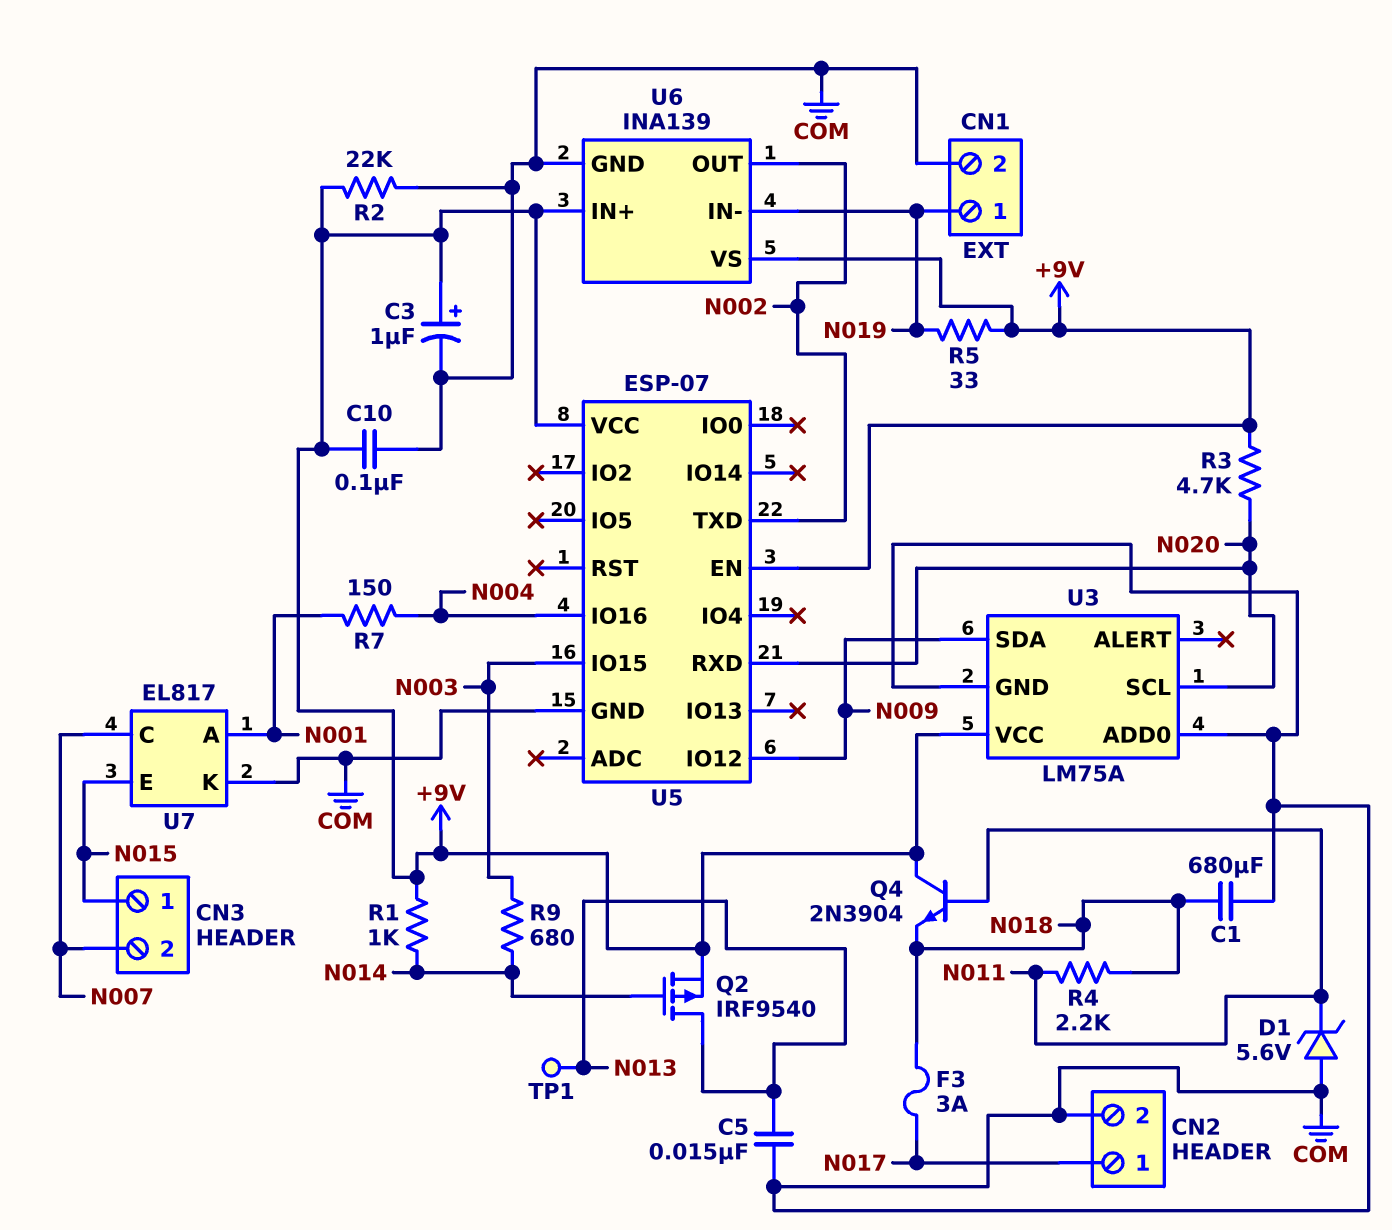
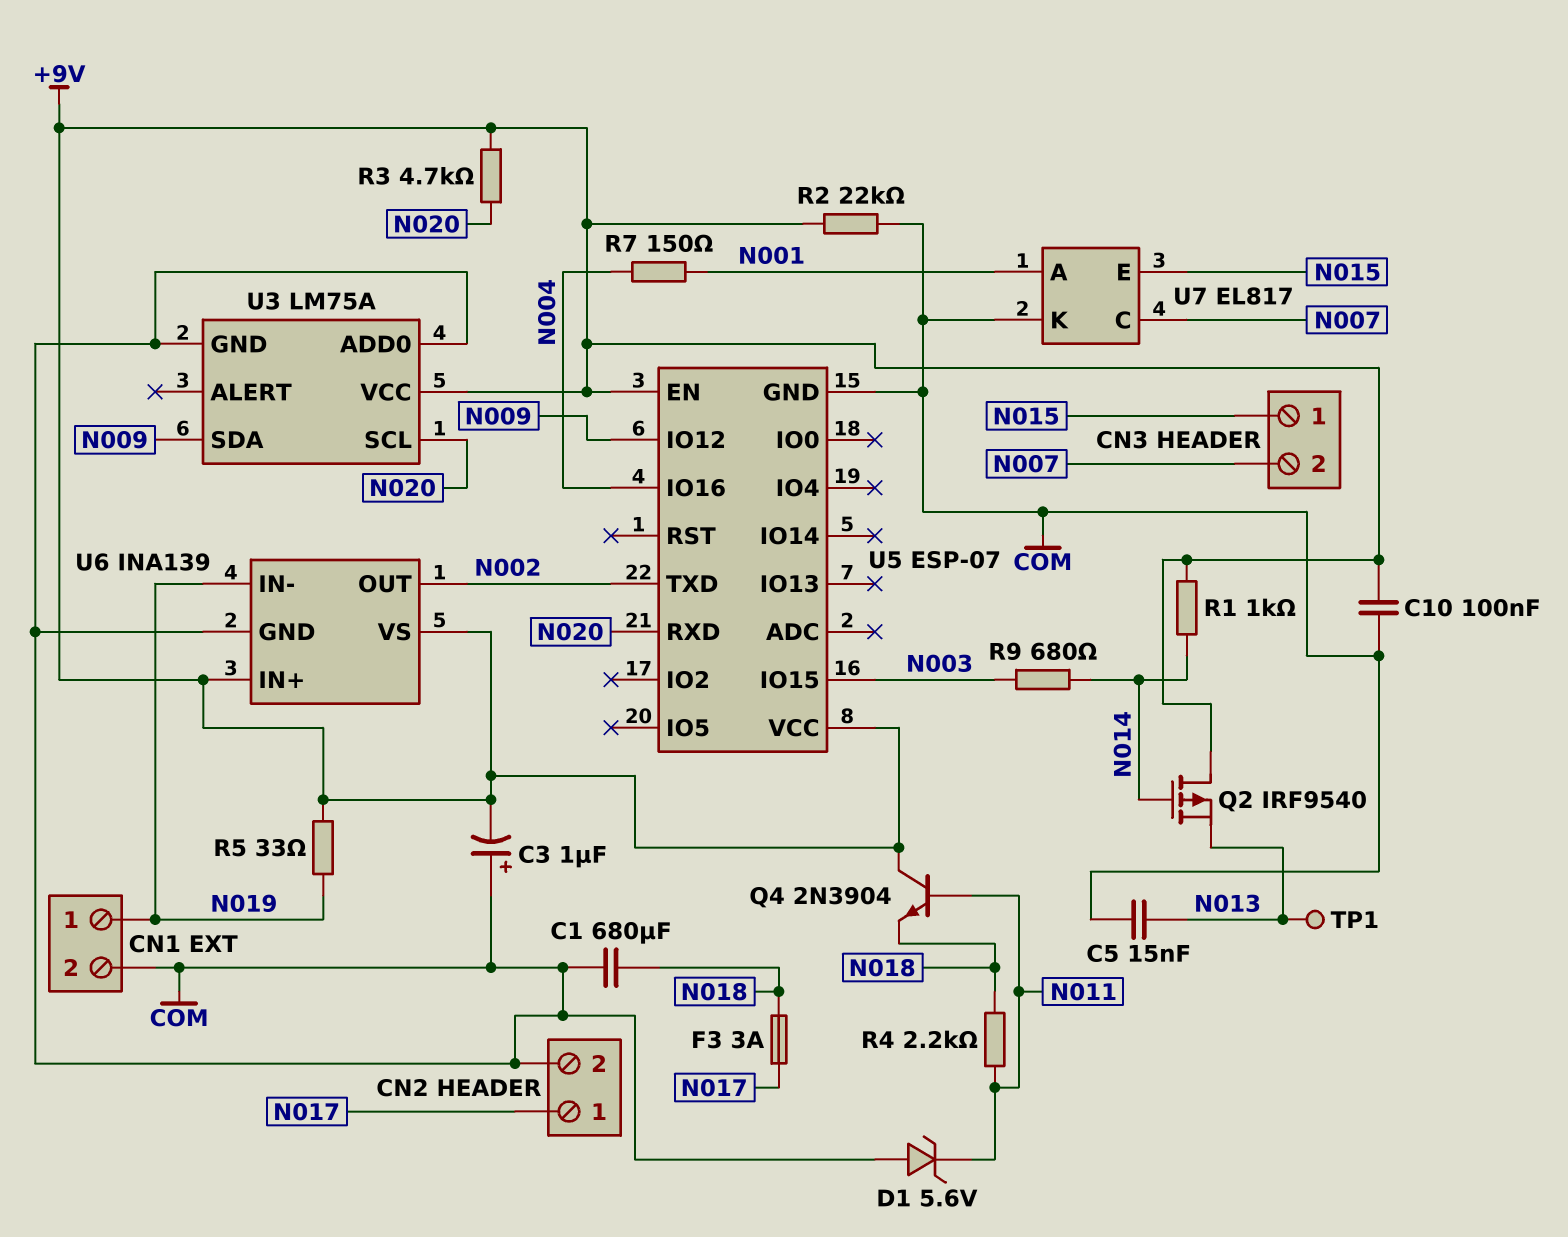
C3: 1uF (plus +9V, minus COM) -> 1uF (plus COM, minus +9V)
Q2: PMOS IRF9540 (G N014, D N013, S +9V) -> PMOS IRF9540 (G N014, D +9V, S N013)

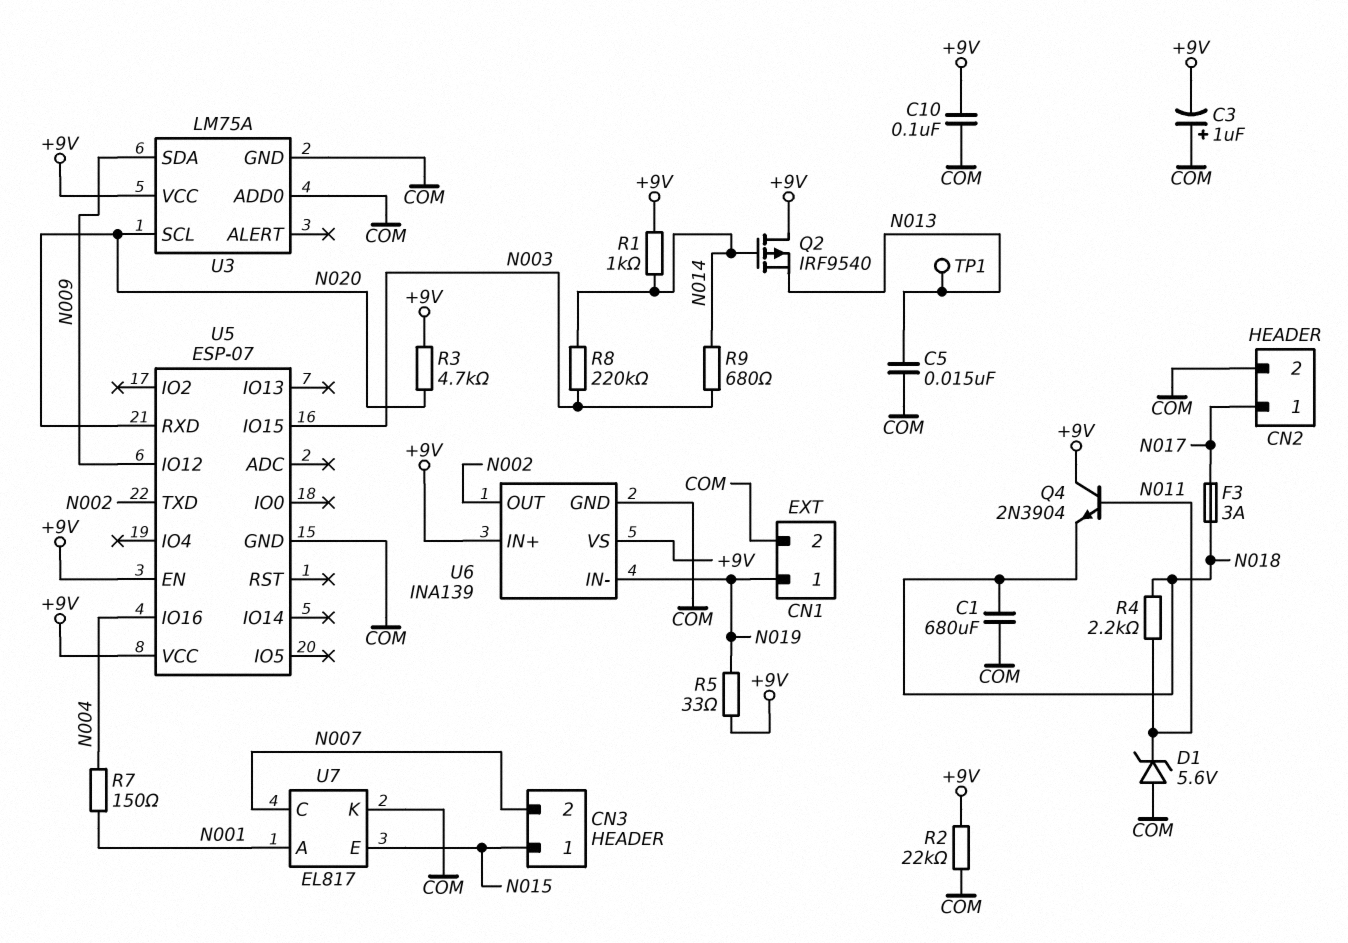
R8: none -> 220k (N003, N014)

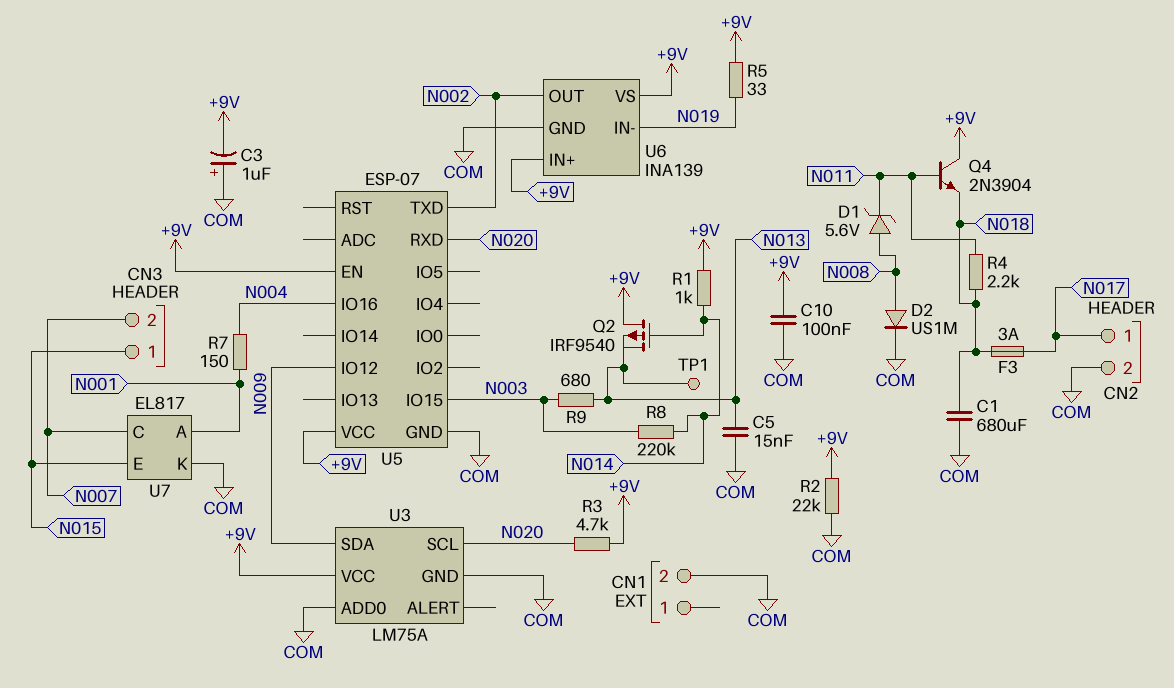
CN1 pin 1: N019 -> none
D1: zener 5.6V (A COM, K N011) -> zener 5.6V (A N008, K N011)
D2: none -> diode US1M (A N008, K COM)
R9: 680 (N003, N014) -> 680 (N003, N013)

